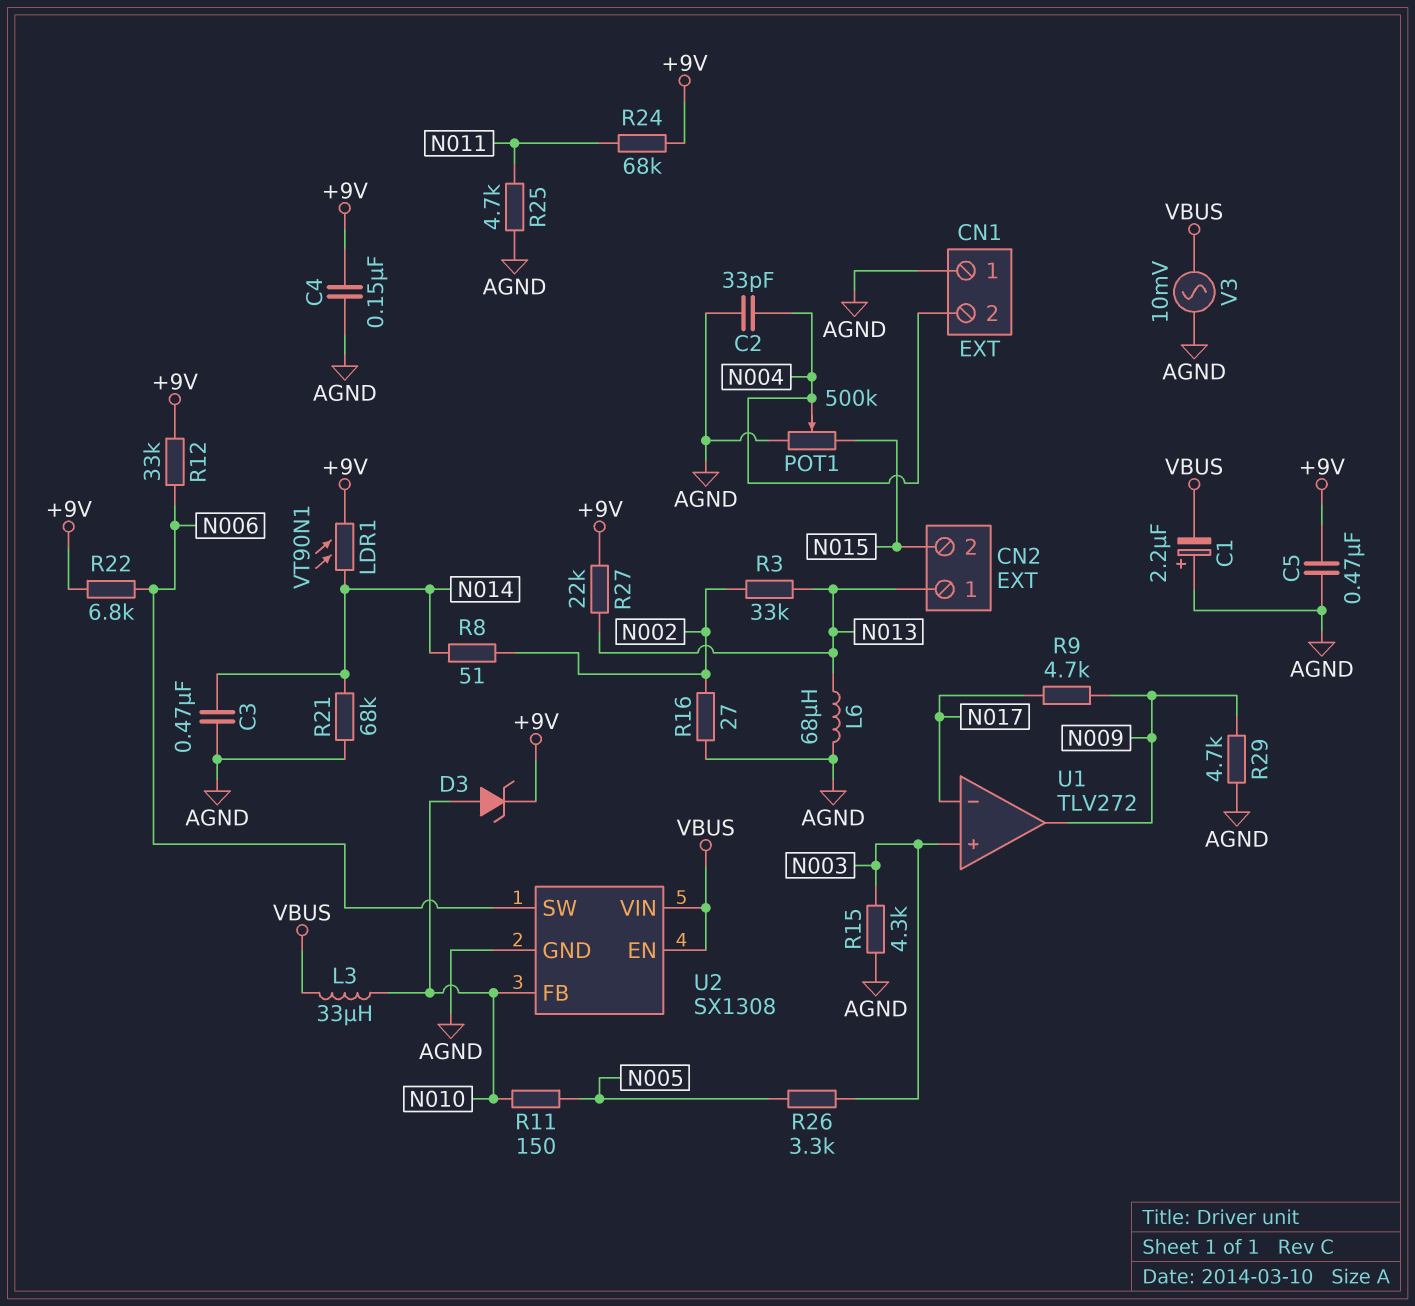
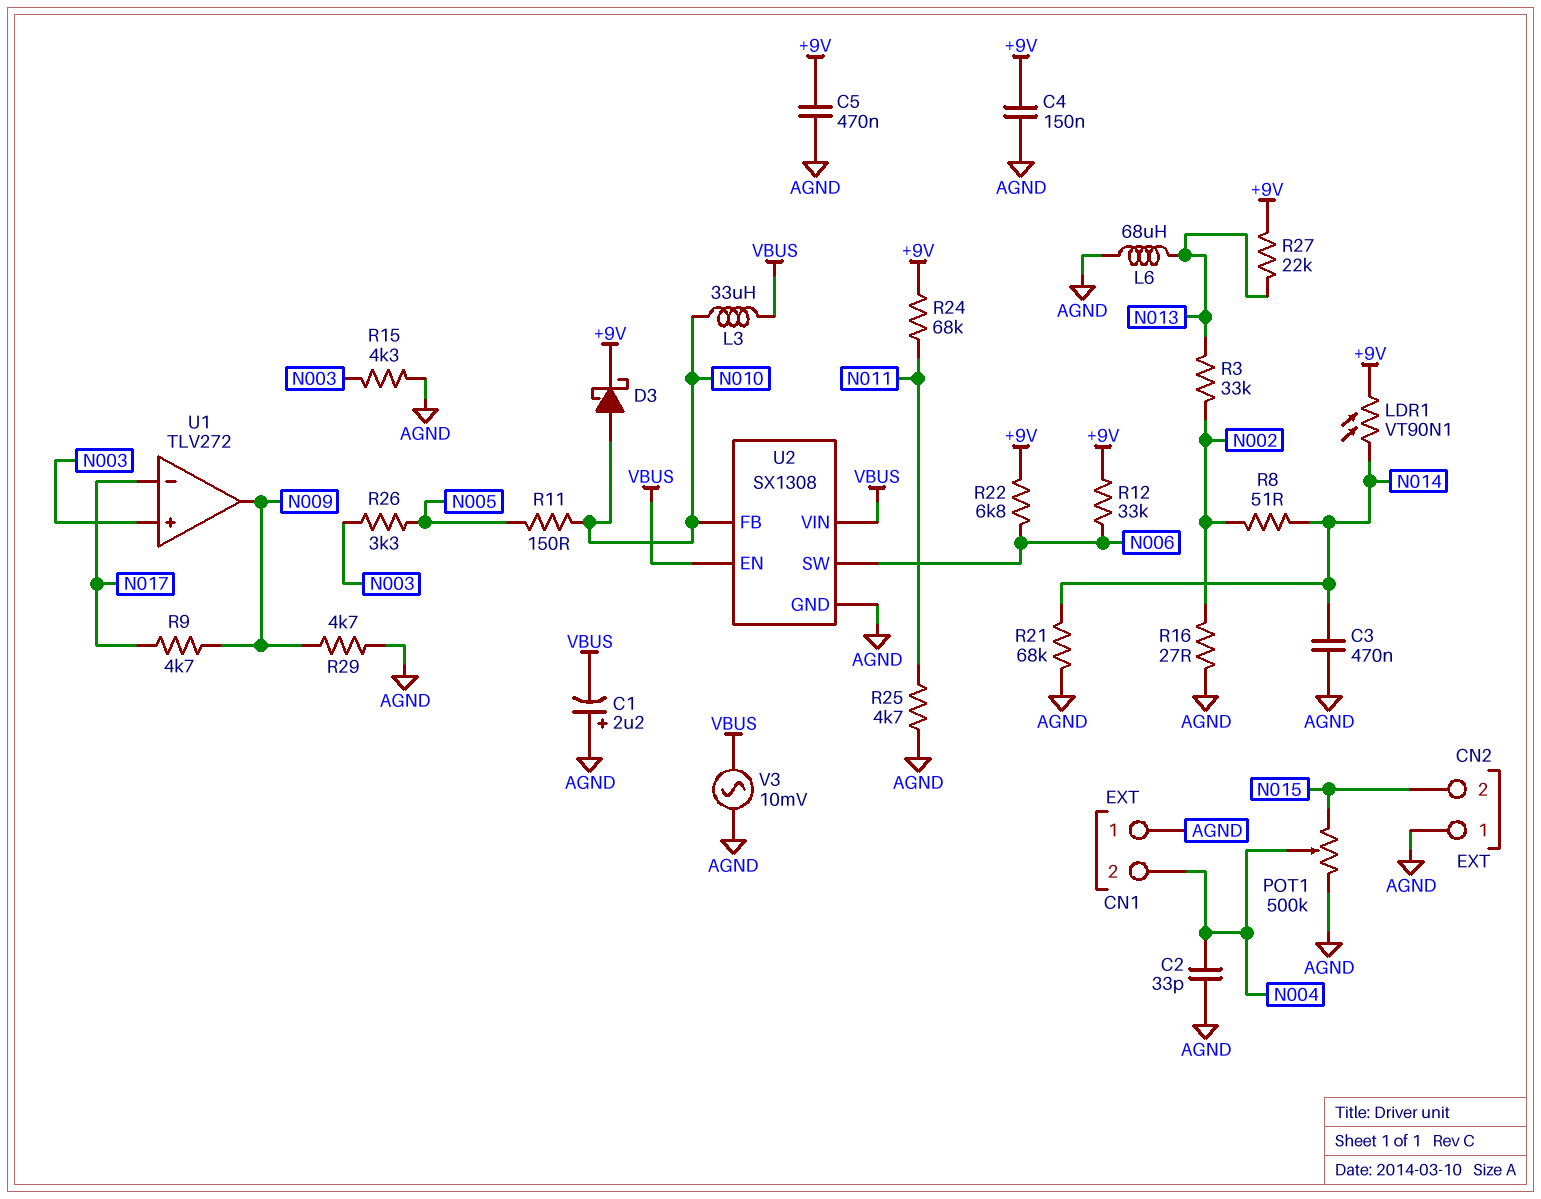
CN2 pin 1: N013 -> AGND
D3: zener (A N010, K +9V) -> schottky (A N010, K +9V)

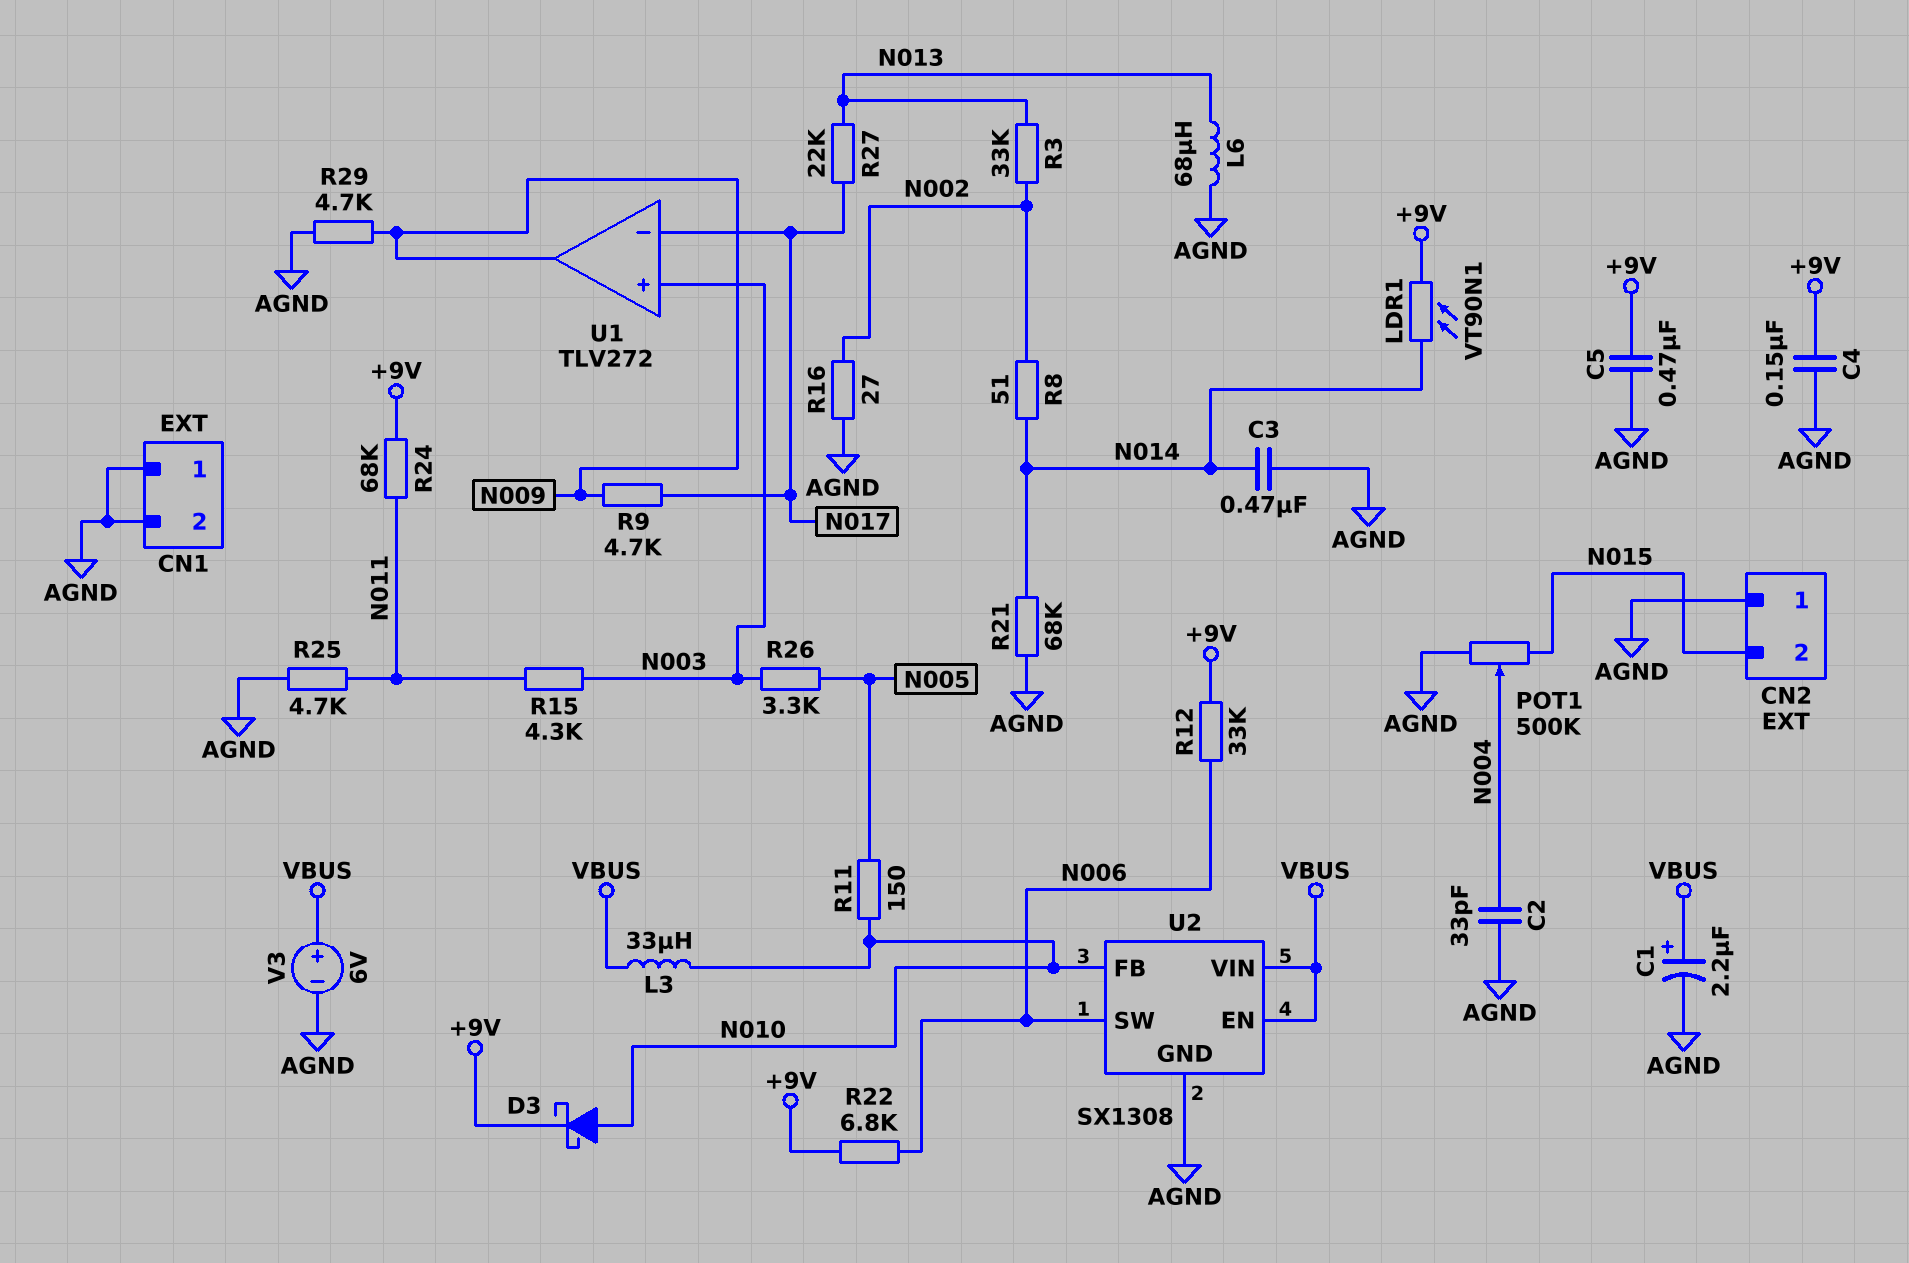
C1: 2.2uF (plus AGND, minus VBUS) -> 2.2uF (plus VBUS, minus AGND)
CN1 pin 2: N004 -> AGND
R15: 4.3k (AGND, N003) -> 4.3k (N003, N011)
R27: 22k (+9V, N013) -> 22k (N013, N017)
V3: AC 10mV (AGND, VBUS) -> 6V (plus VBUS, minus AGND)

